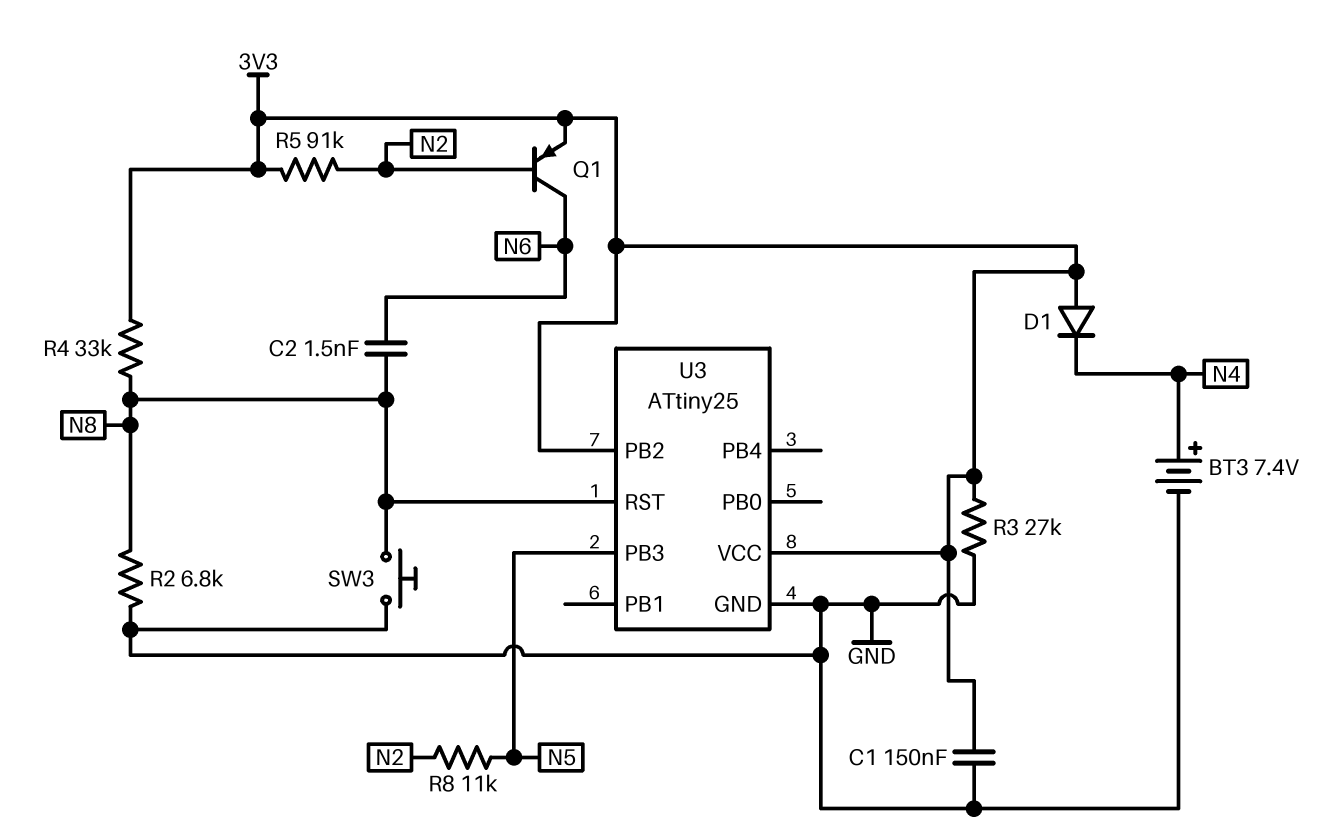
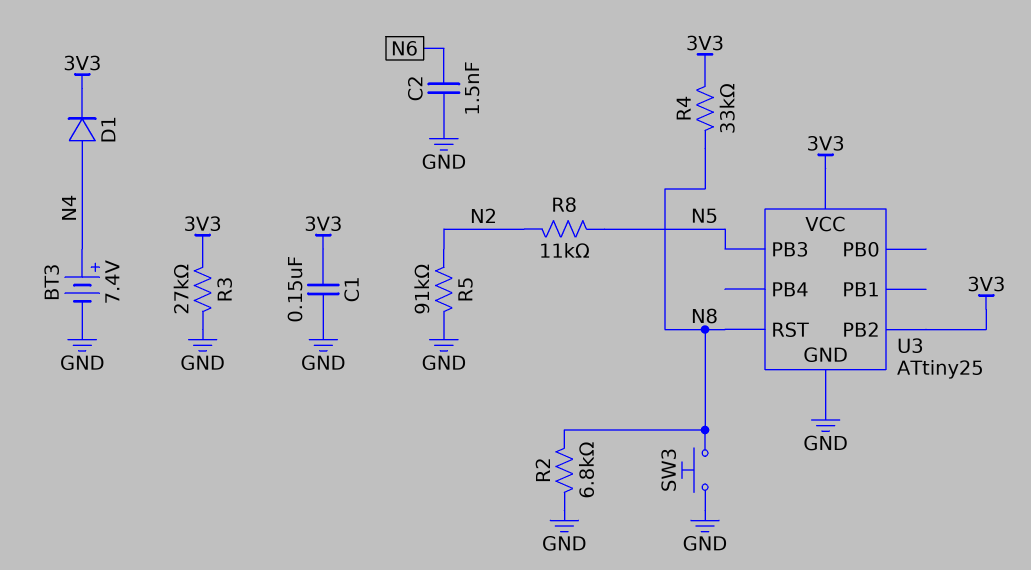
C2: 1.5nF (N6, N8) -> 1.5nF (GND, N6)
D1: diode (A 3V3, K N4) -> diode (A N4, K 3V3)
Q1: PNP (B N2, C N6, E 3V3) -> none
R5: 91k (3V3, N2) -> 91k (GND, N2)

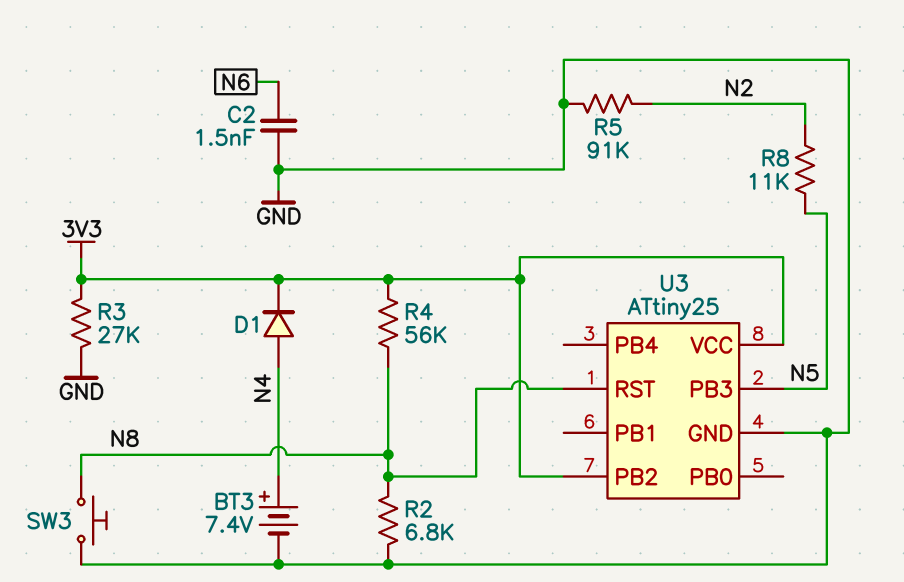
C1: 150nF (3V3, GND) -> none
R4: 33k (3V3, N8) -> 56k (3V3, N8)

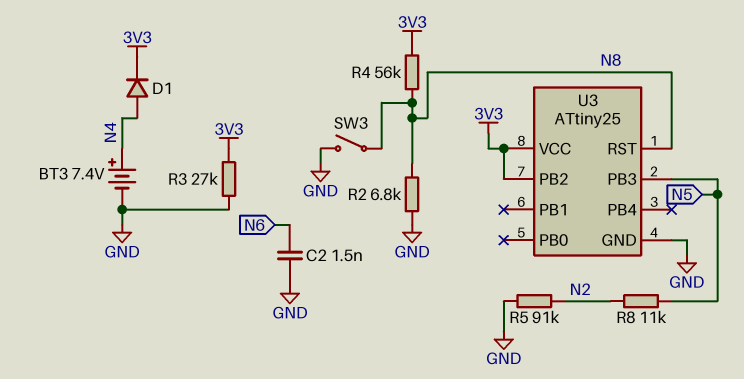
SW3: button (GND, N8) -> switch (GND, N8)

